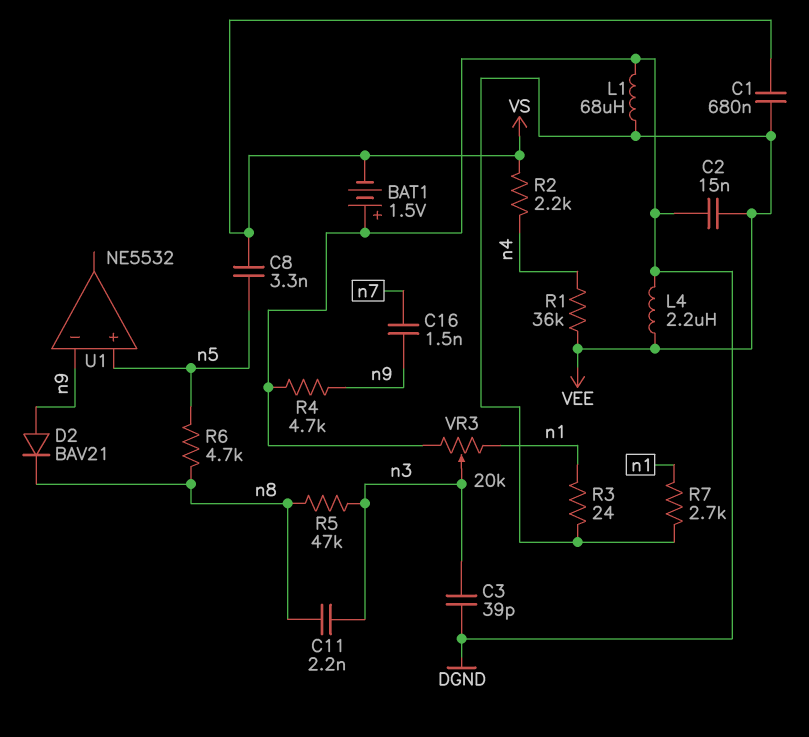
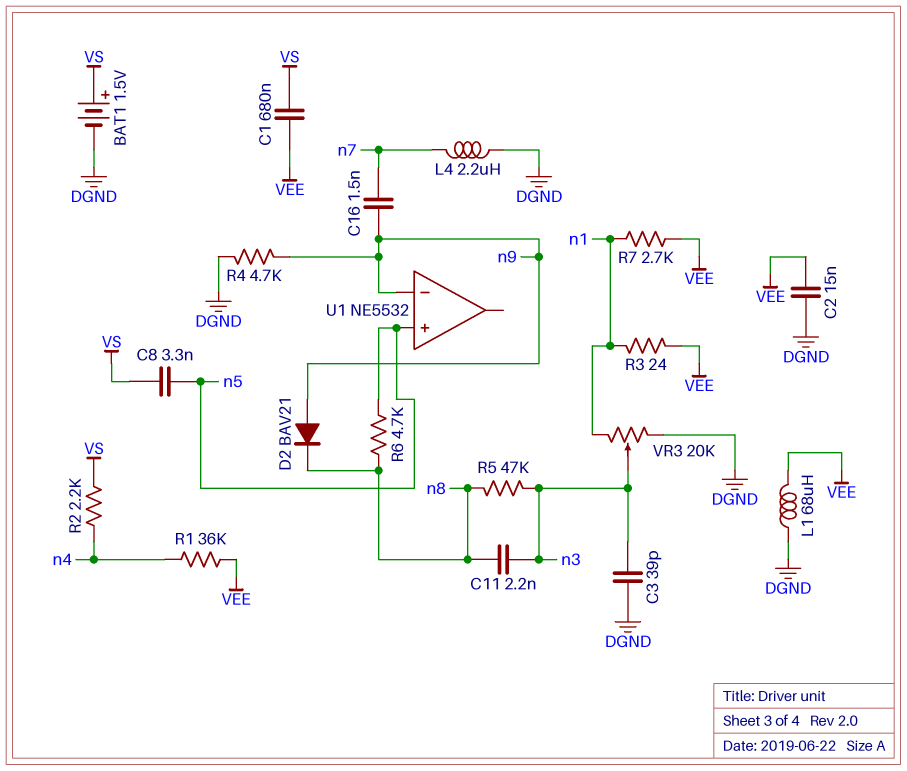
BAT1: 1.5V (plus DGND, minus VS) -> 1.5V (plus VS, minus DGND)
L4: 2.2uH (DGND, VEE) -> 2.2uH (DGND, n7)

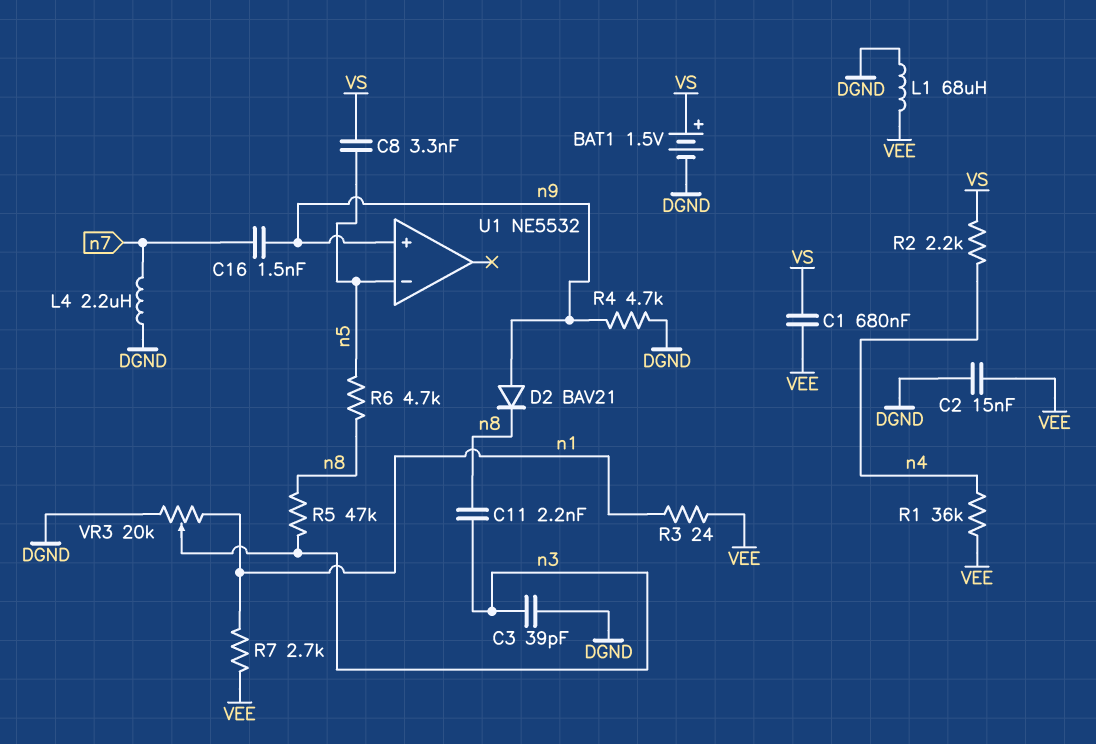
U1 pin in+: n5 -> n9
U1 pin in-: n9 -> n5

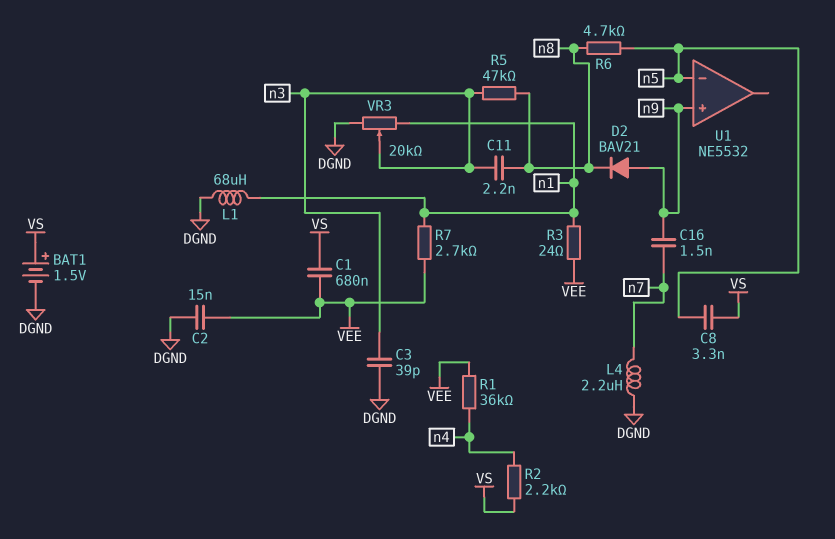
L1: 68uH (DGND, VEE) -> 68uH (DGND, n1)
R4: 4.7k (DGND, n9) -> none

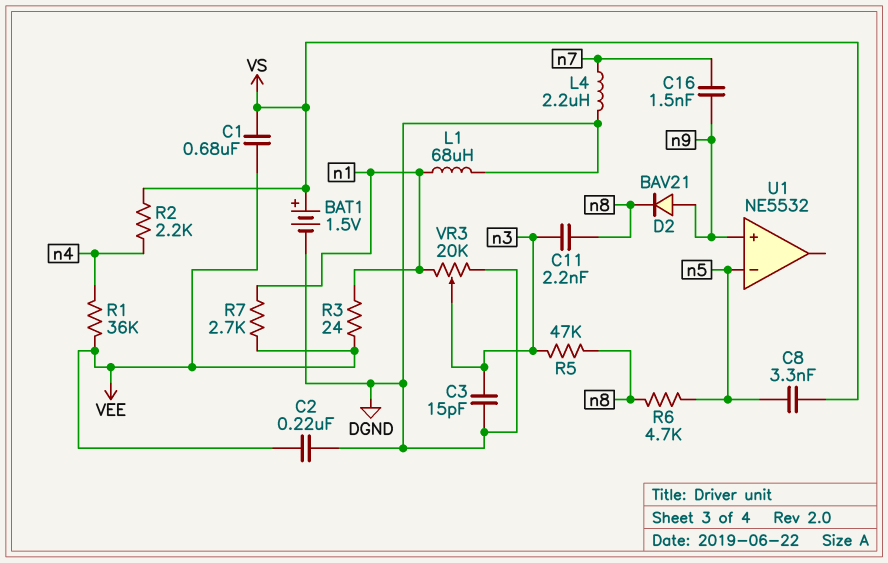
C2: 15nF (DGND, VEE) -> 220nF (DGND, VEE)
C3: 39pF (DGND, n3) -> 15pF (DGND, n3)

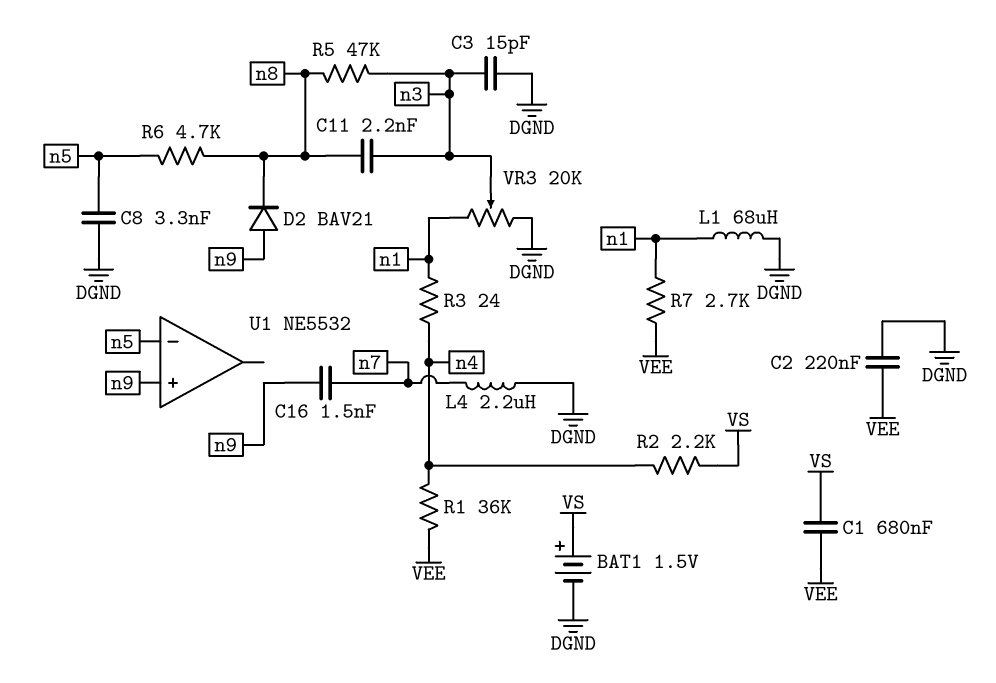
C8: 3.3nF (VS, n5) -> 3.3nF (DGND, n5)
R3: 24 (VEE, n1) -> 24 (n1, n4)

